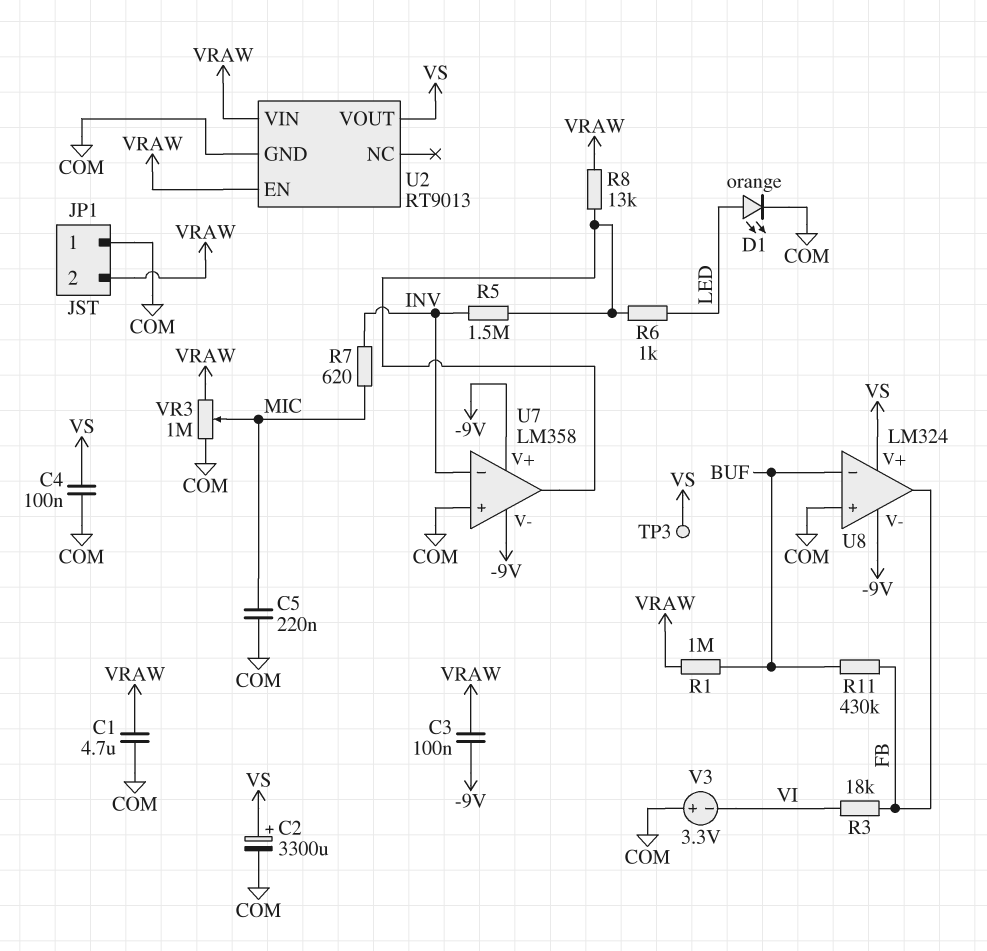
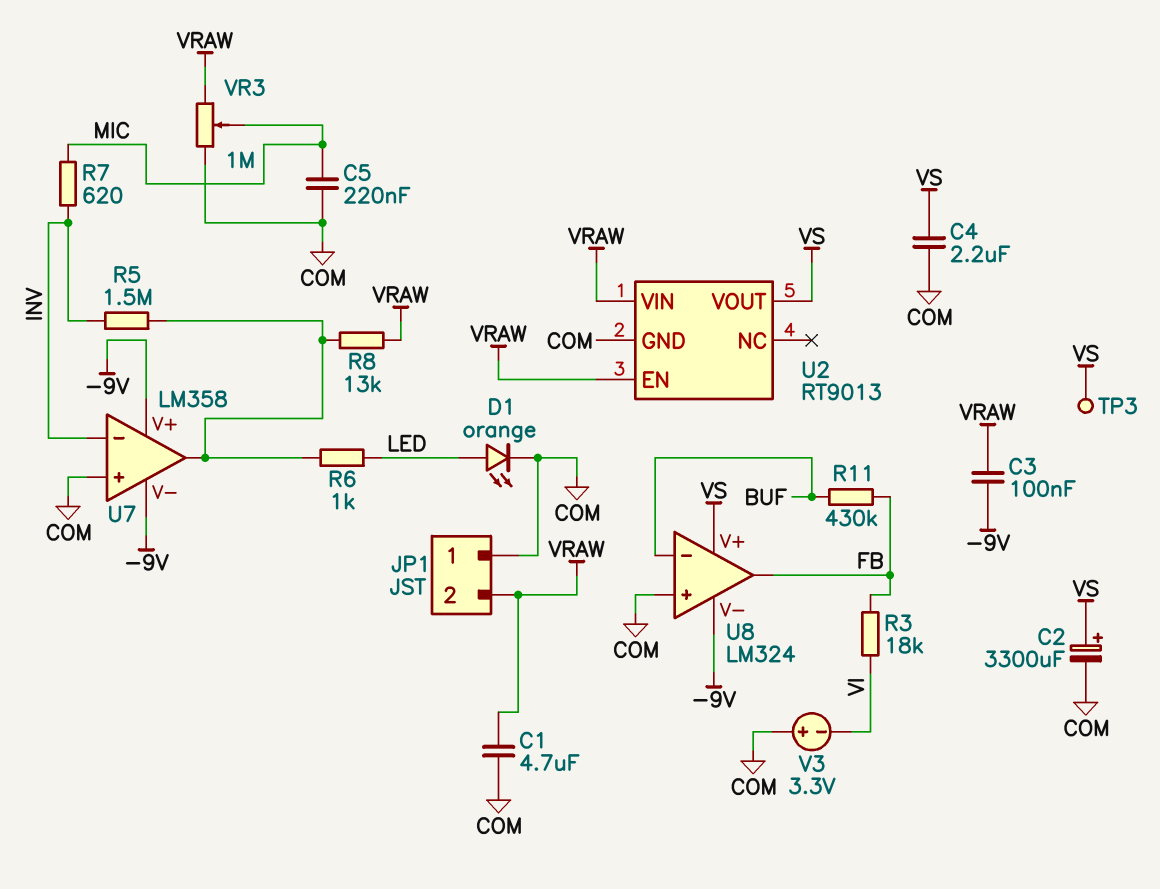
C4: 100nF (COM, VS) -> 2.2uF (COM, VS)
R1: 1M (BUF, VRAW) -> none

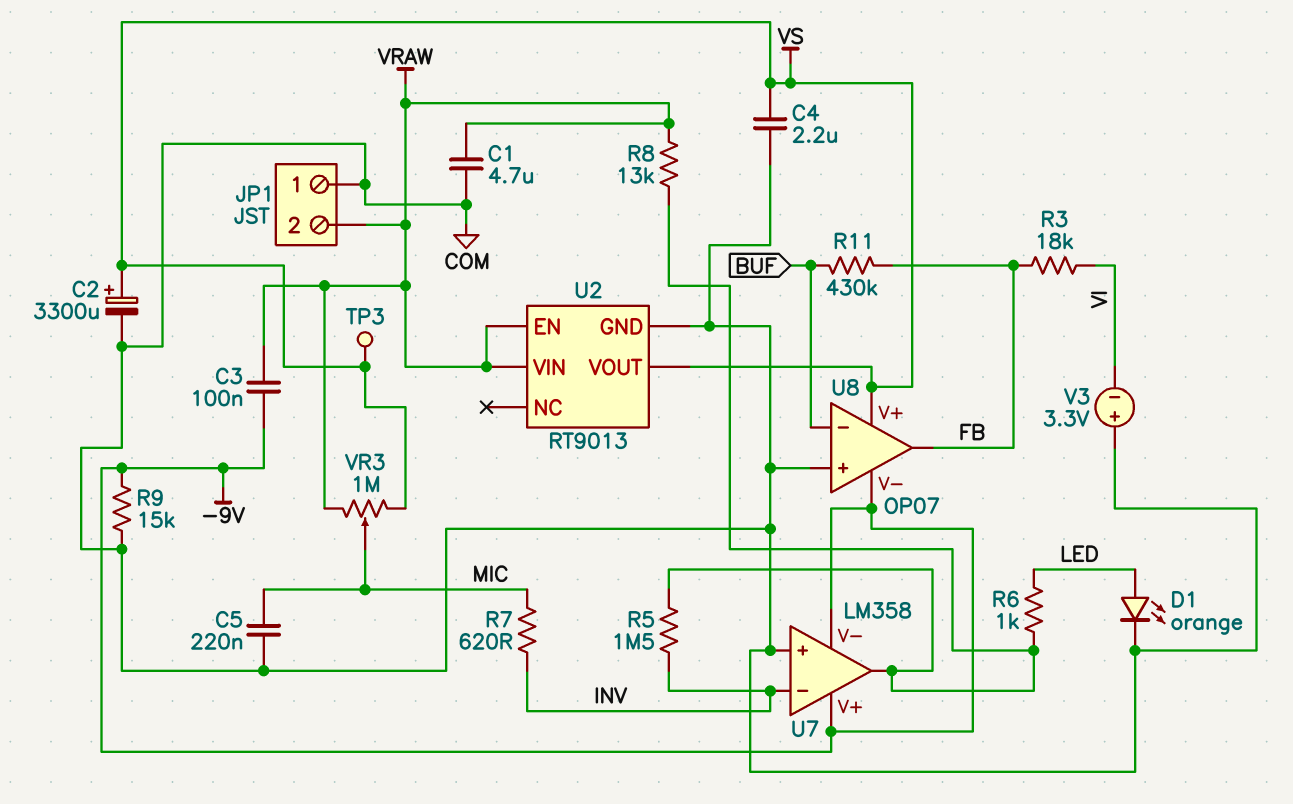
R9: none -> 15k (-9V, COM)
U8: LM324 -> OP07
VR3: 1M (COM, VRAW, wiper MIC) -> 1M (VRAW, VS, wiper MIC)

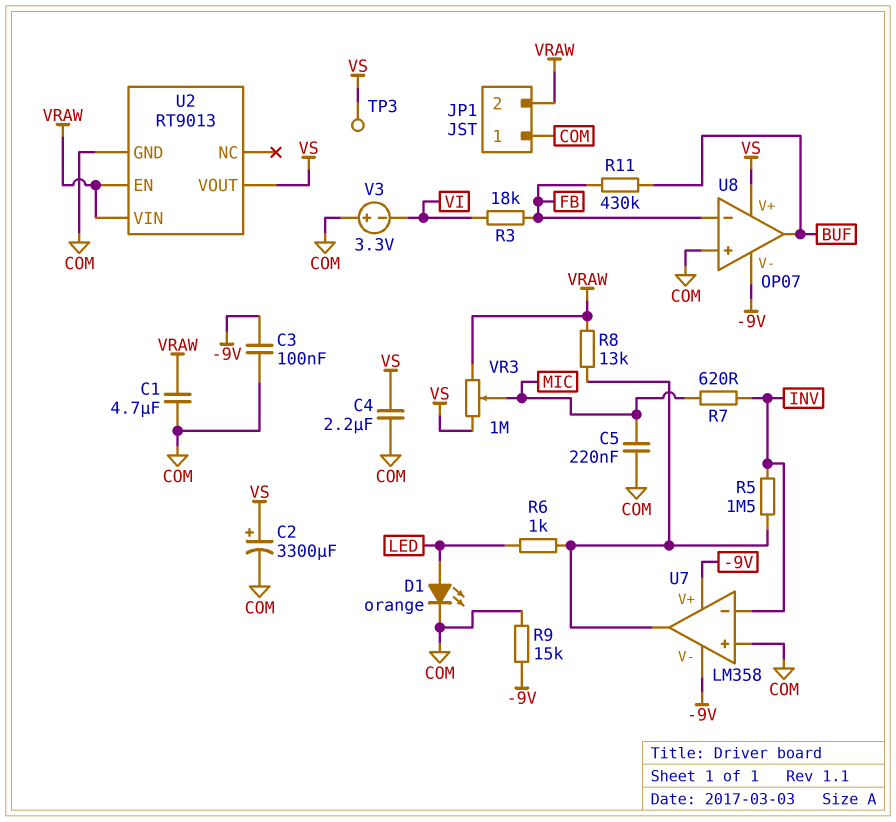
C3: 100nF (-9V, VRAW) -> 100nF (-9V, COM)
U8 pin in-: BUF -> FB
U8 pin out: FB -> BUF

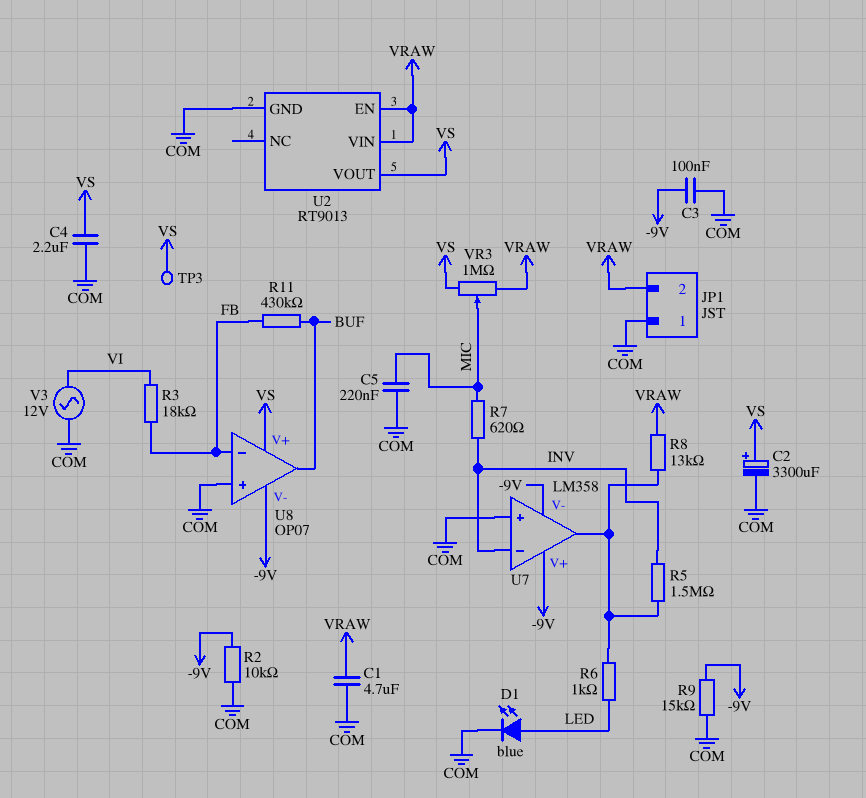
D1: LED orange (A LED, K COM) -> LED blue (A LED, K COM)
R2: none -> 10k (-9V, COM)
V3: 3.3V (plus COM, minus VI) -> AC 12V (COM, VI)

